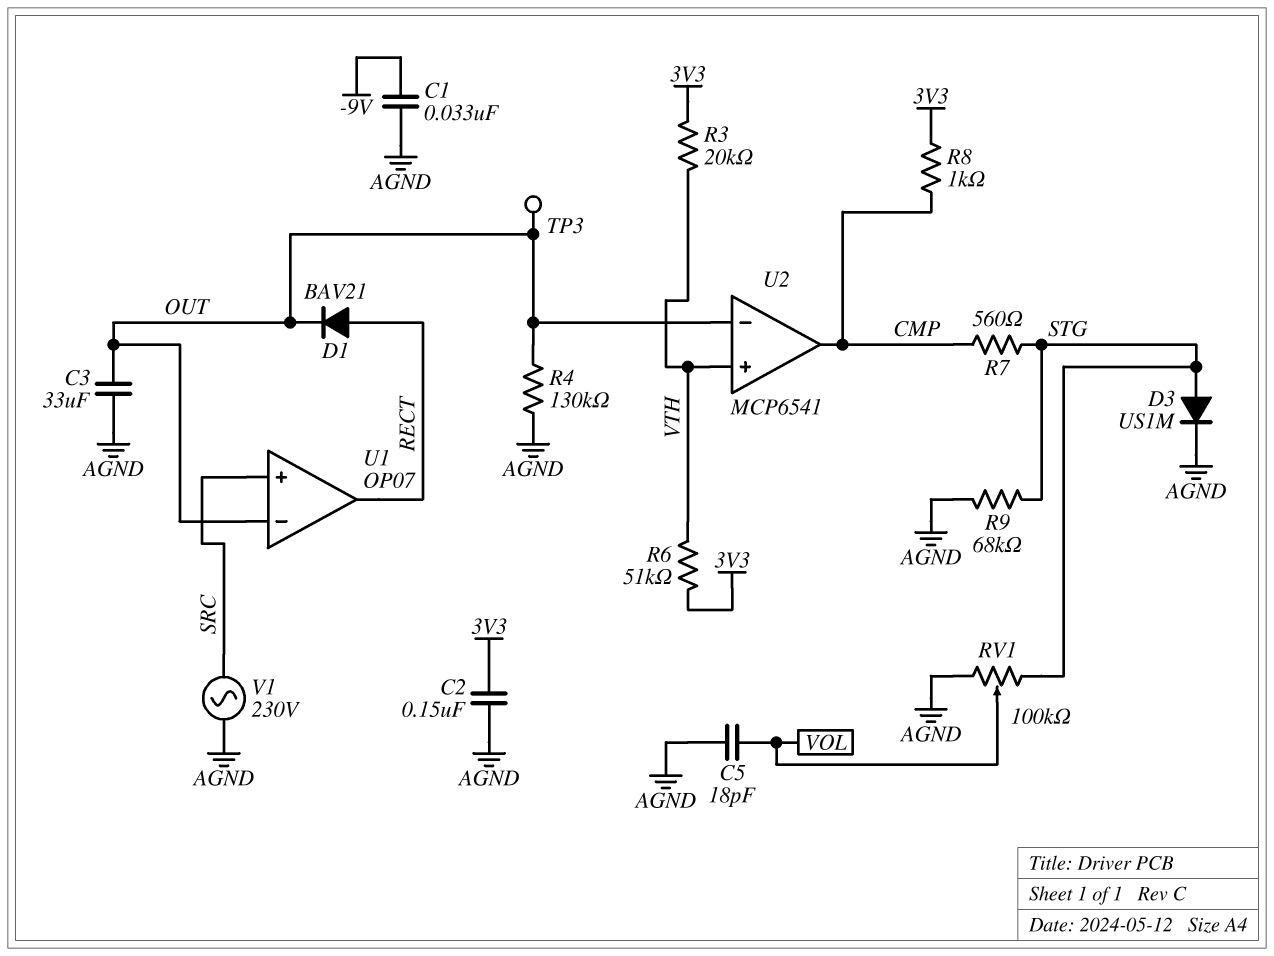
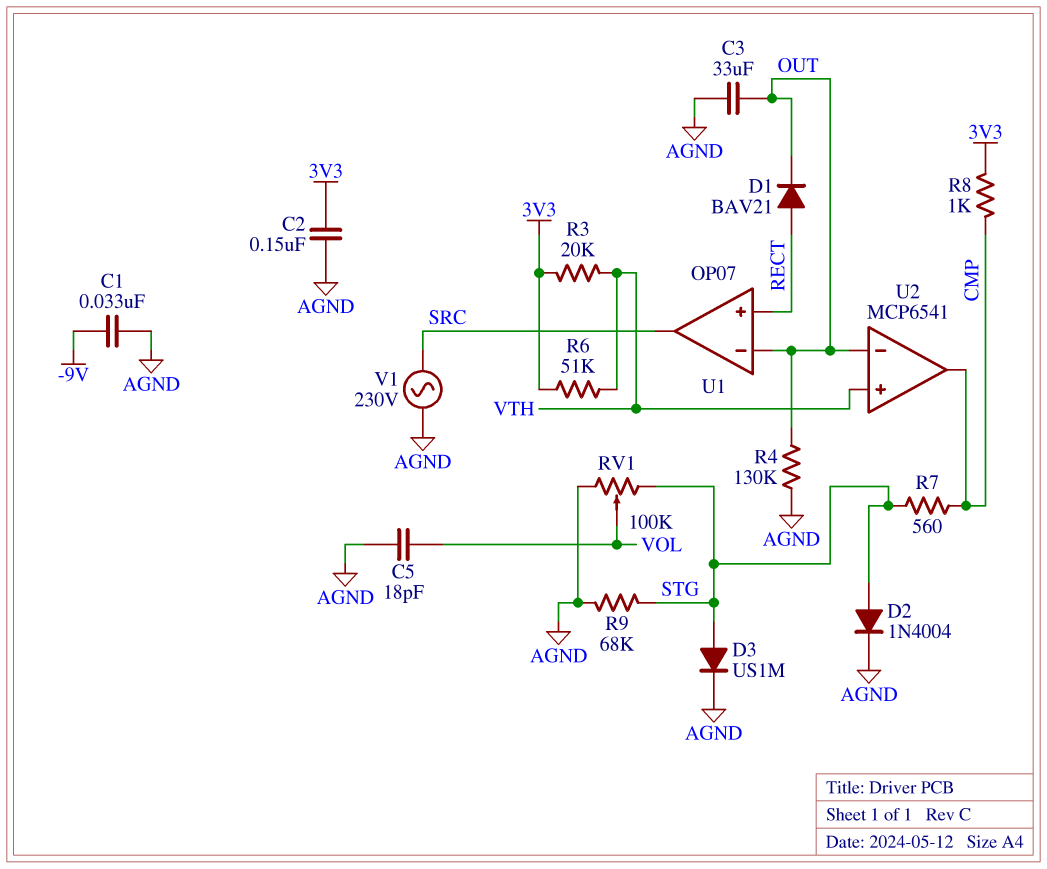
D2: none -> diode 1N4004 (A STG, K AGND)
TP3: test point (OUT) -> none
U1 pin in+: SRC -> RECT
U1 pin out: RECT -> SRC

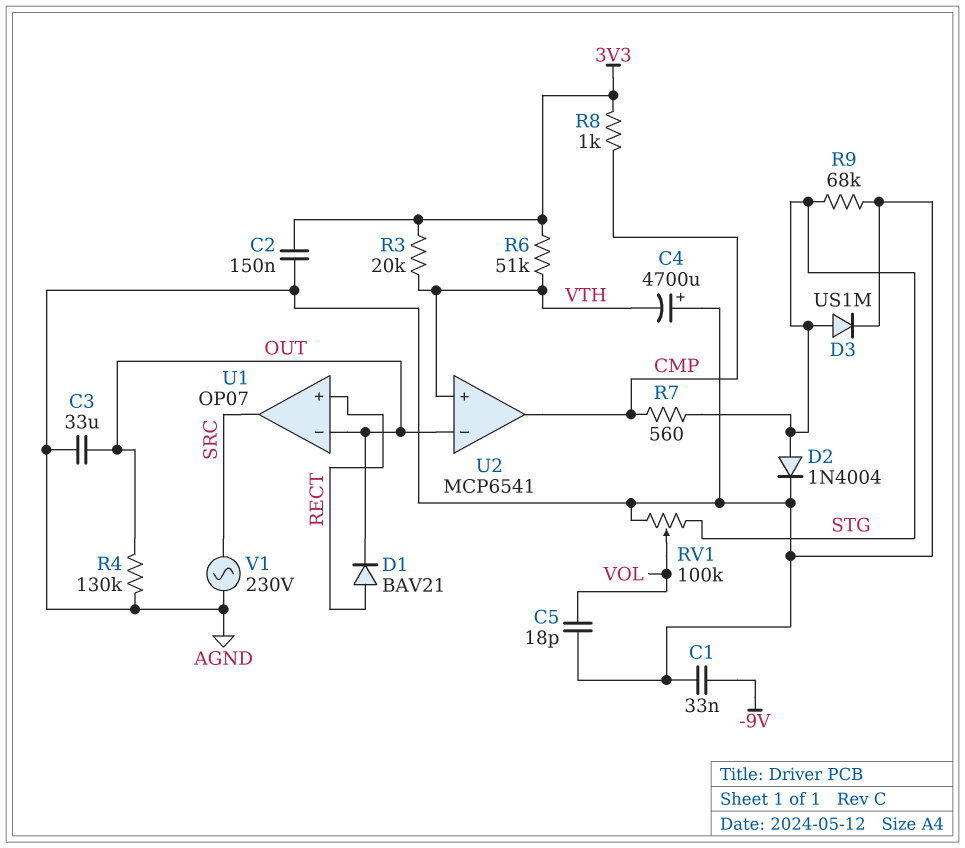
C4: none -> 4700uF (plus AGND, minus VTH)

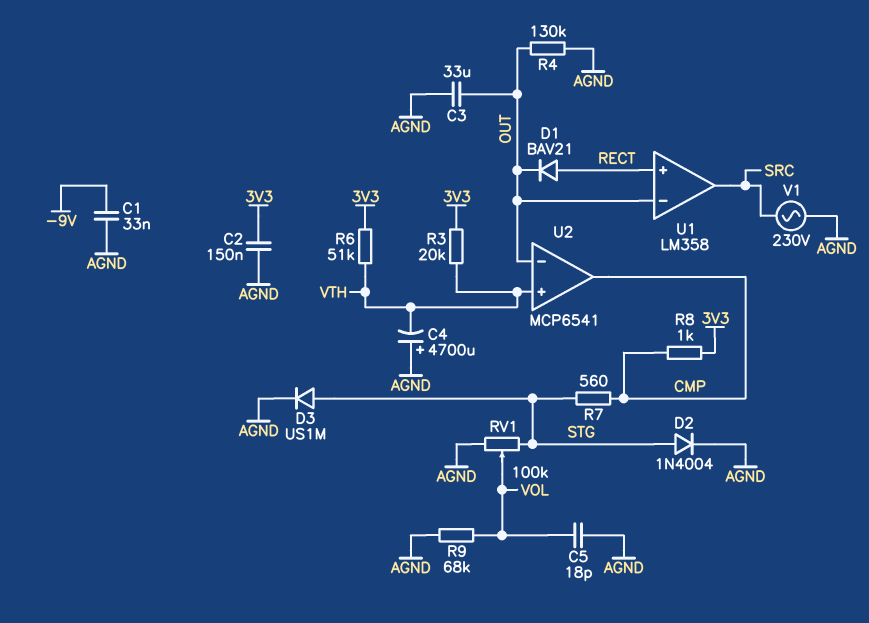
R9: 68k (AGND, STG) -> 68k (AGND, VOL)
U1: OP07 -> LM358

